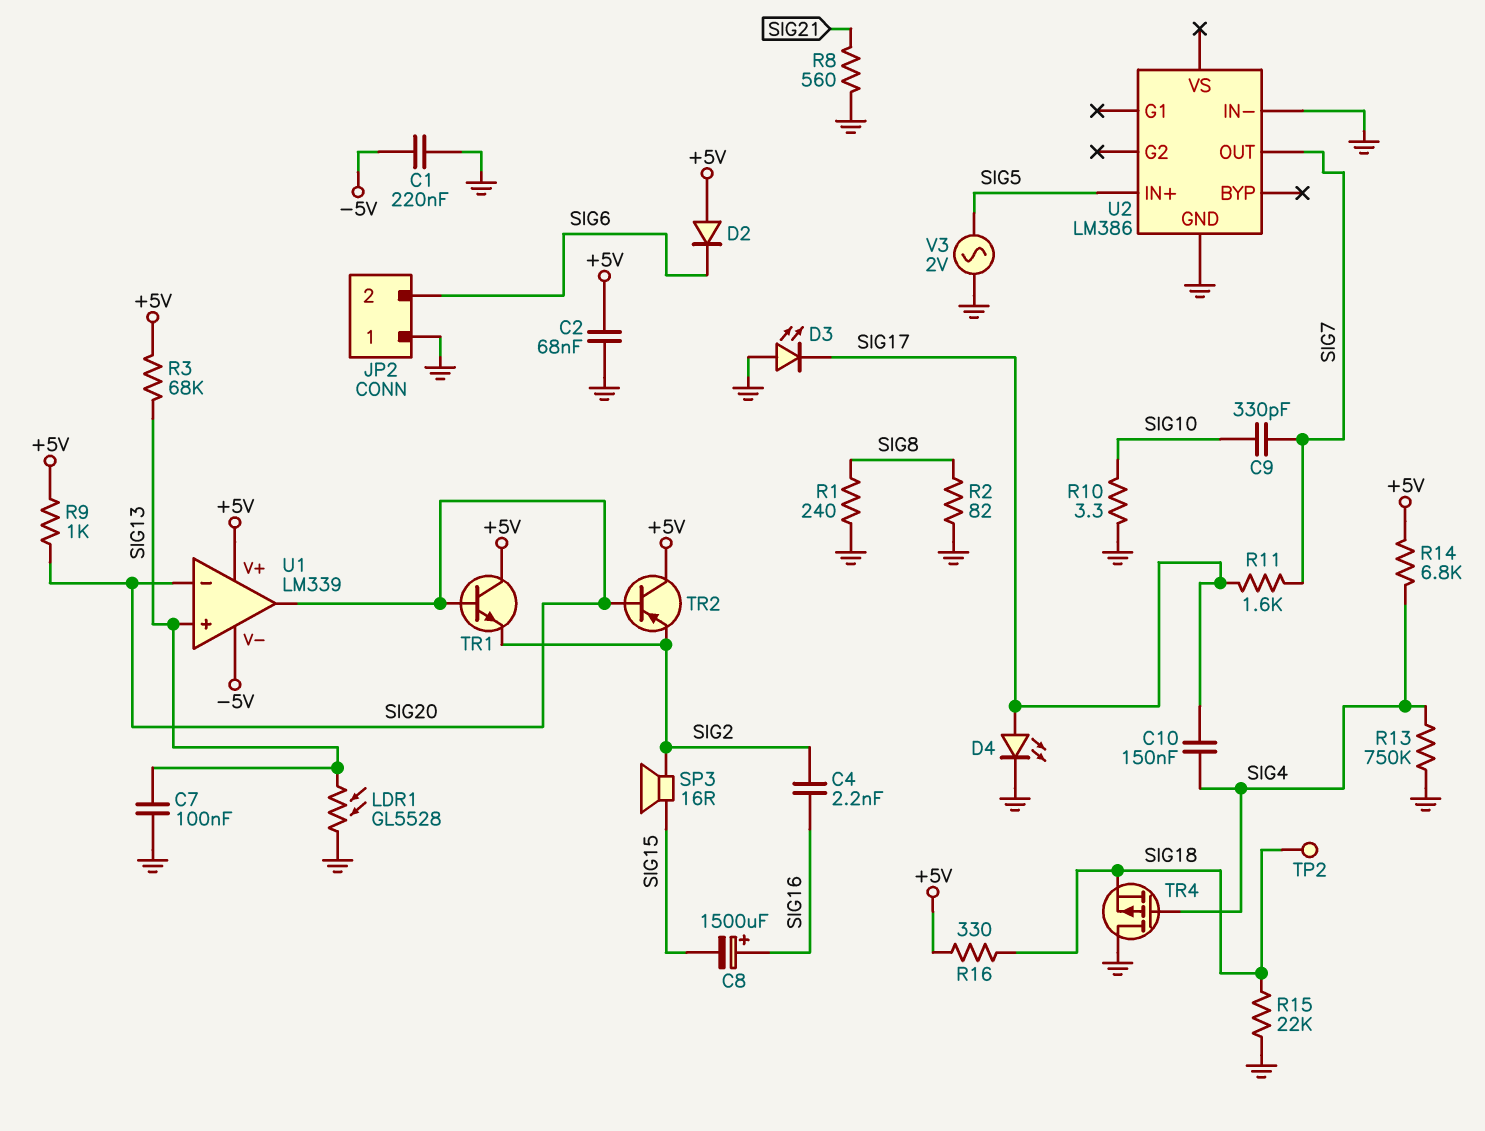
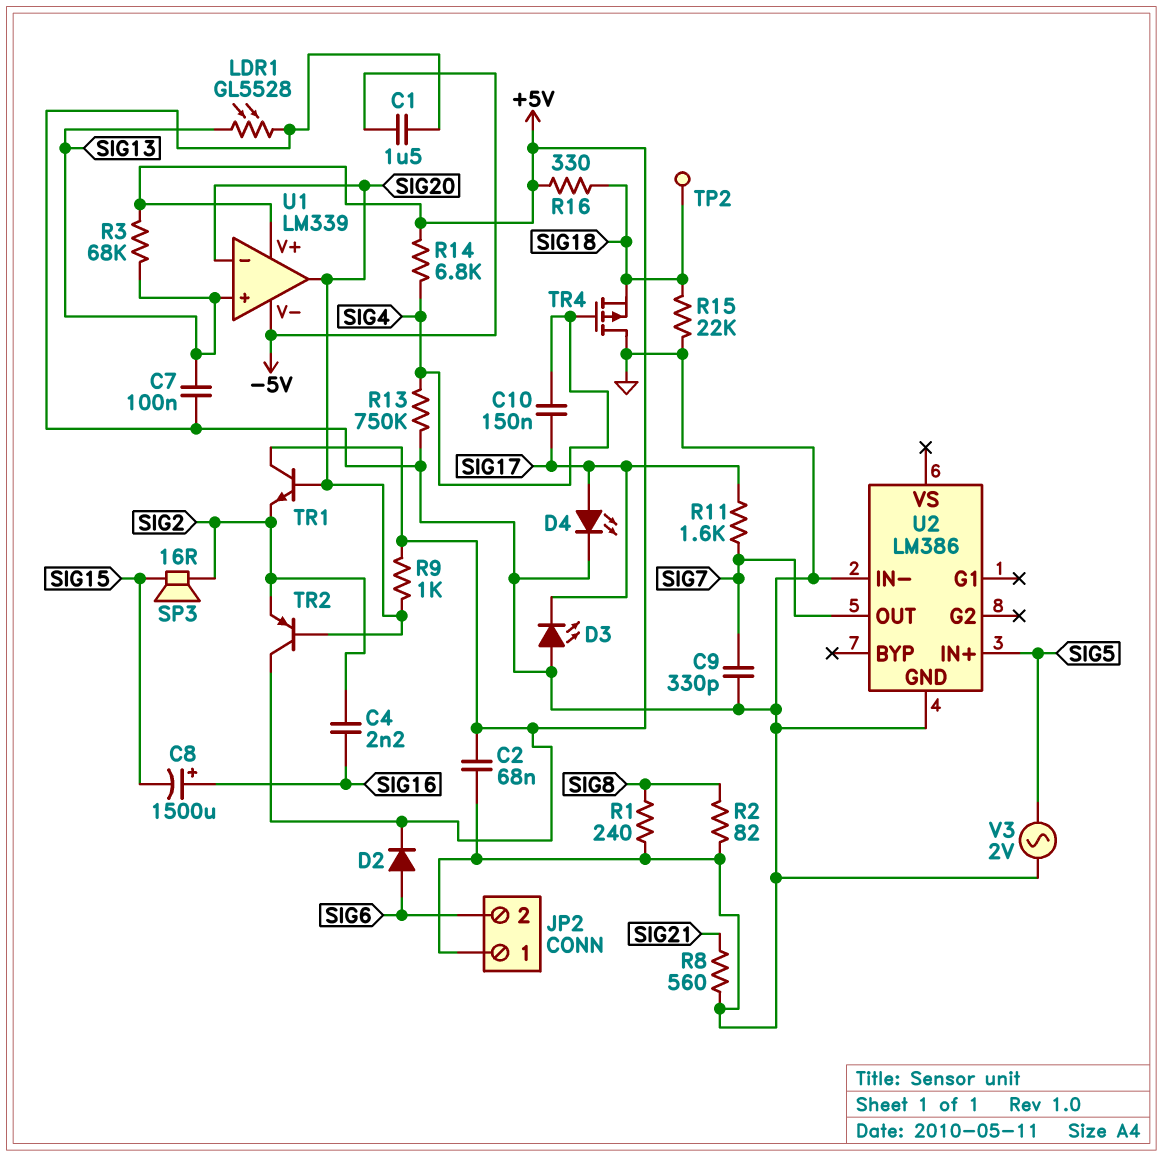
C1: 220nF (-5V, GND) -> 1.5uF (-5V, GND)
C9: 330pF (SIG7, SIG10) -> 330pF (GND, SIG7)
D2: diode (A +5V, K SIG6) -> diode (A SIG6, K +5V)
R10: 3.3 (GND, SIG10) -> none

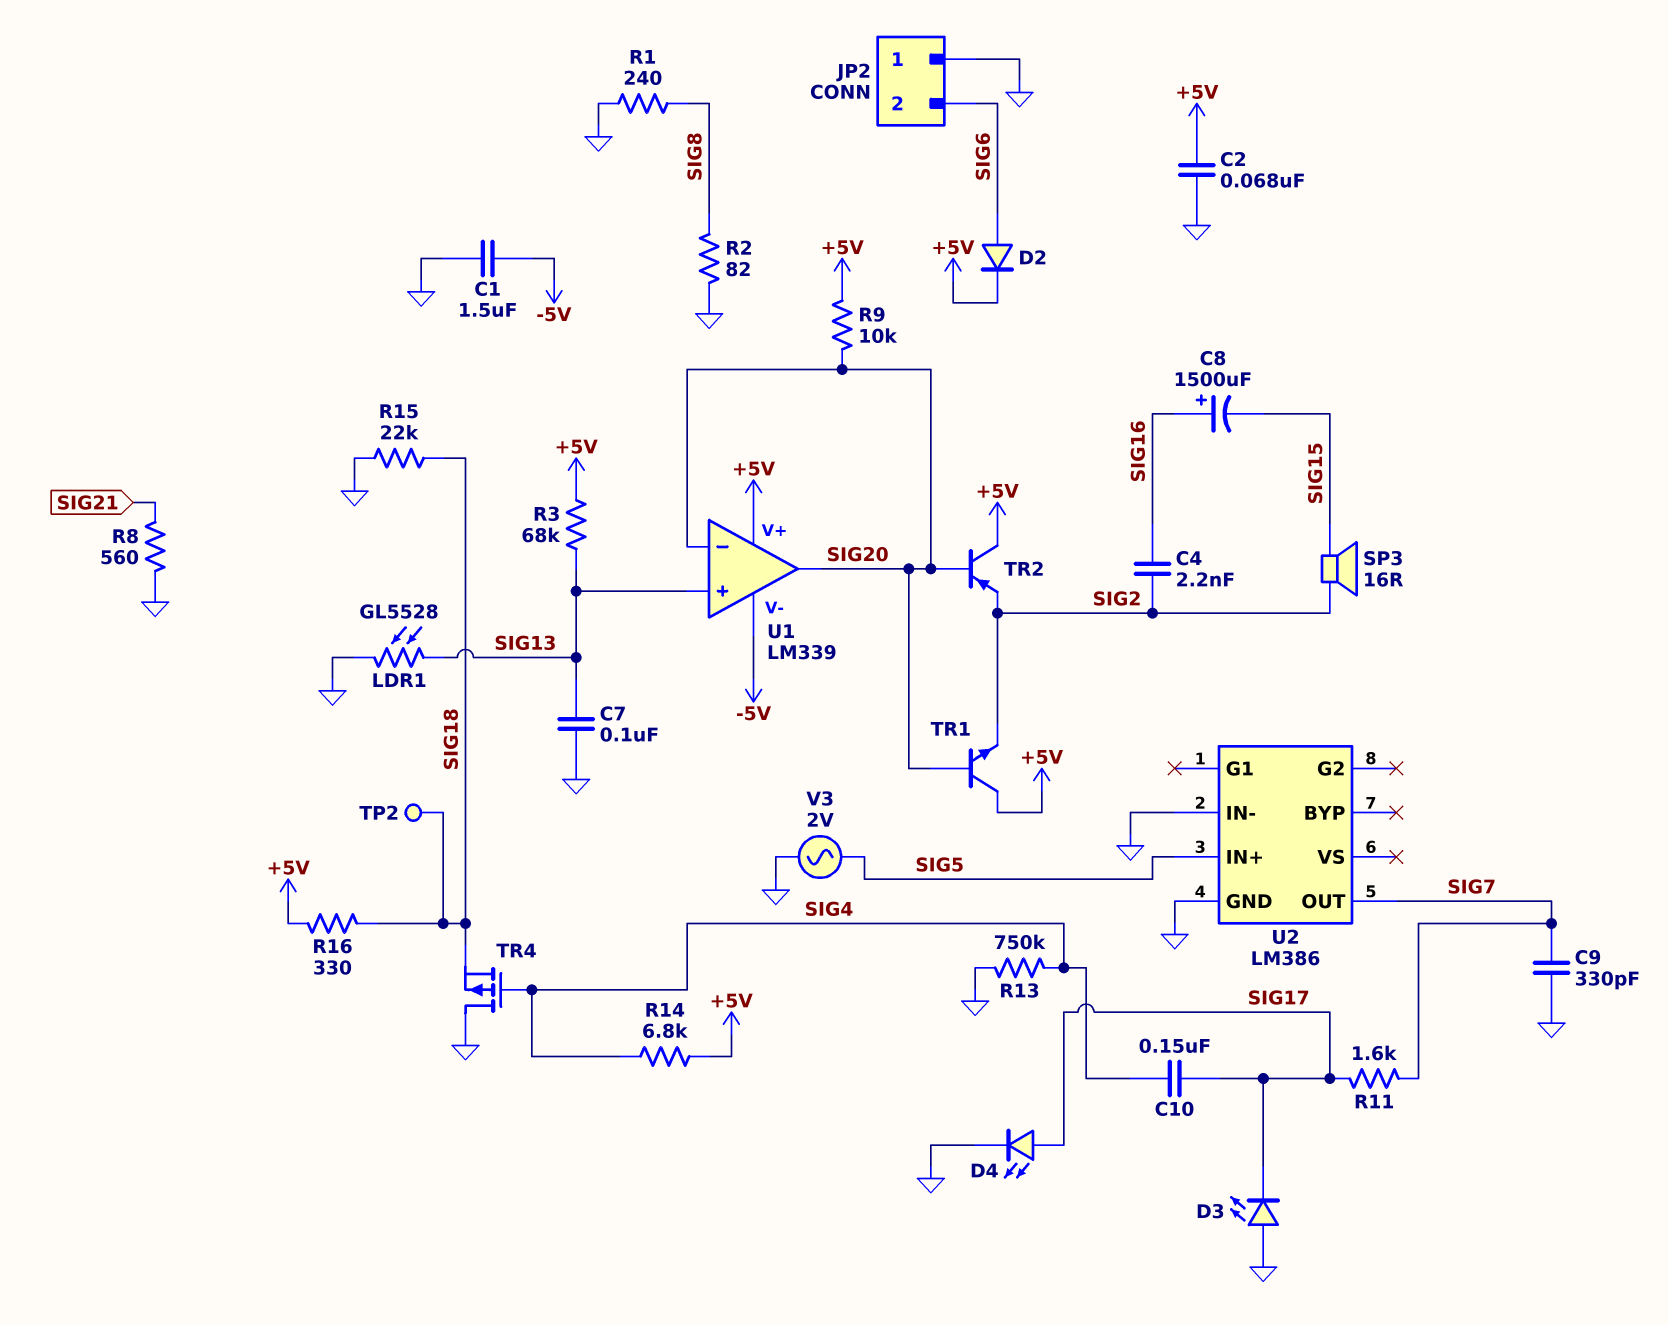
R9: 1k (+5V, SIG20) -> 10k (+5V, SIG20)

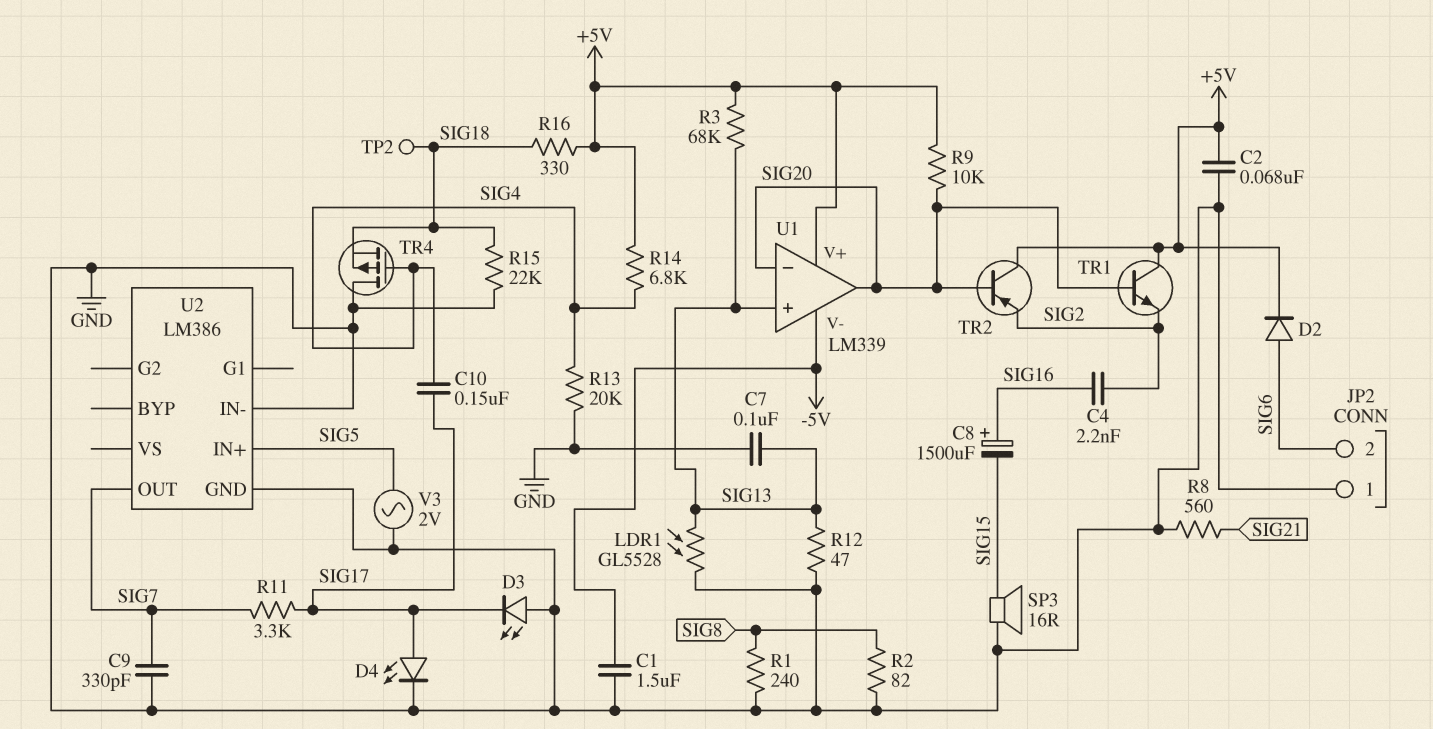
R11: 1.6k (SIG7, SIG17) -> 3.3k (SIG7, SIG17)
R12: none -> 47 (GND, SIG13)
R13: 750k (GND, SIG4) -> 20k (GND, SIG4)
SP3: speaker 16R (SIG2, SIG15) -> speaker 16R (GND, SIG15)

